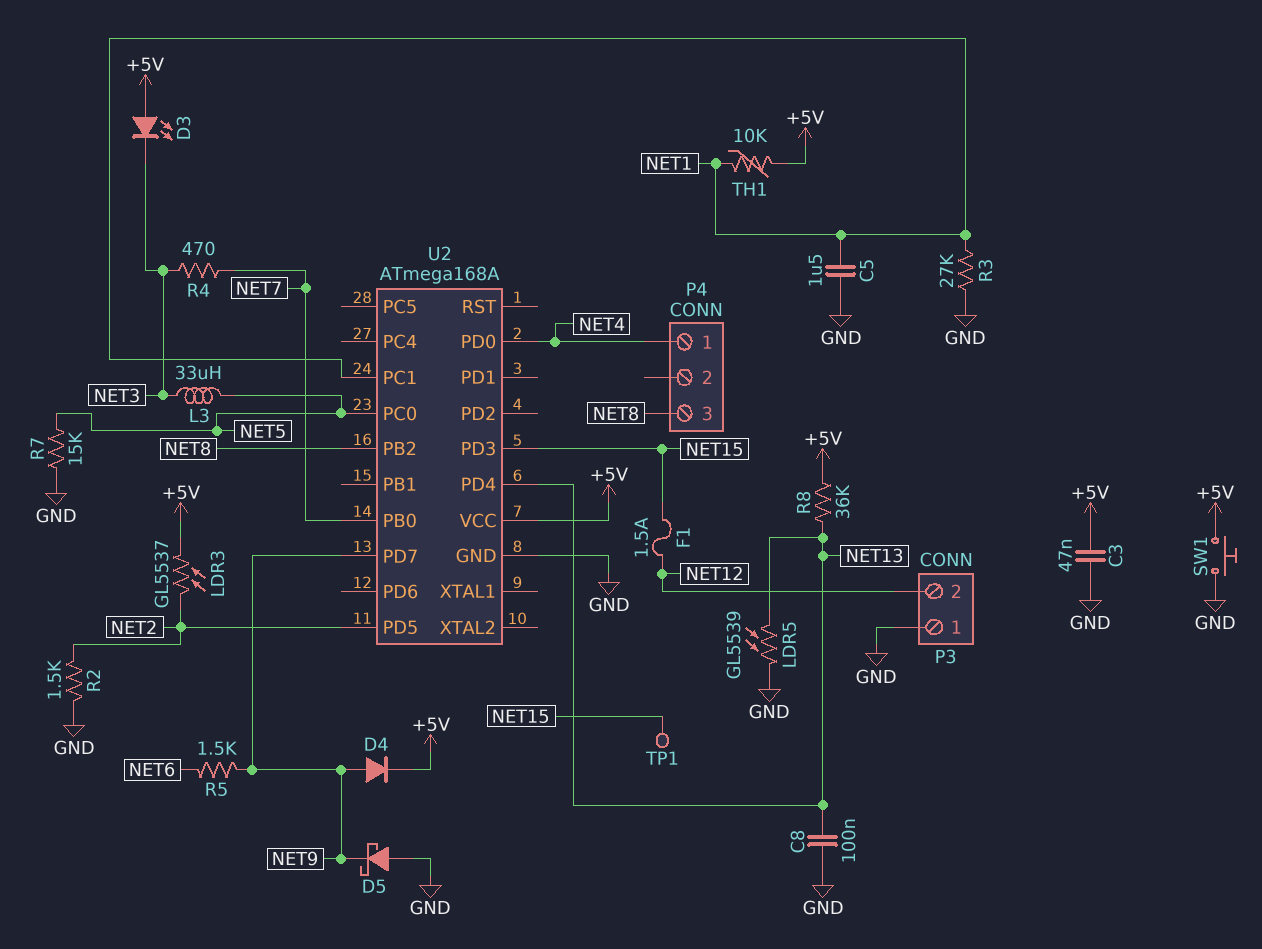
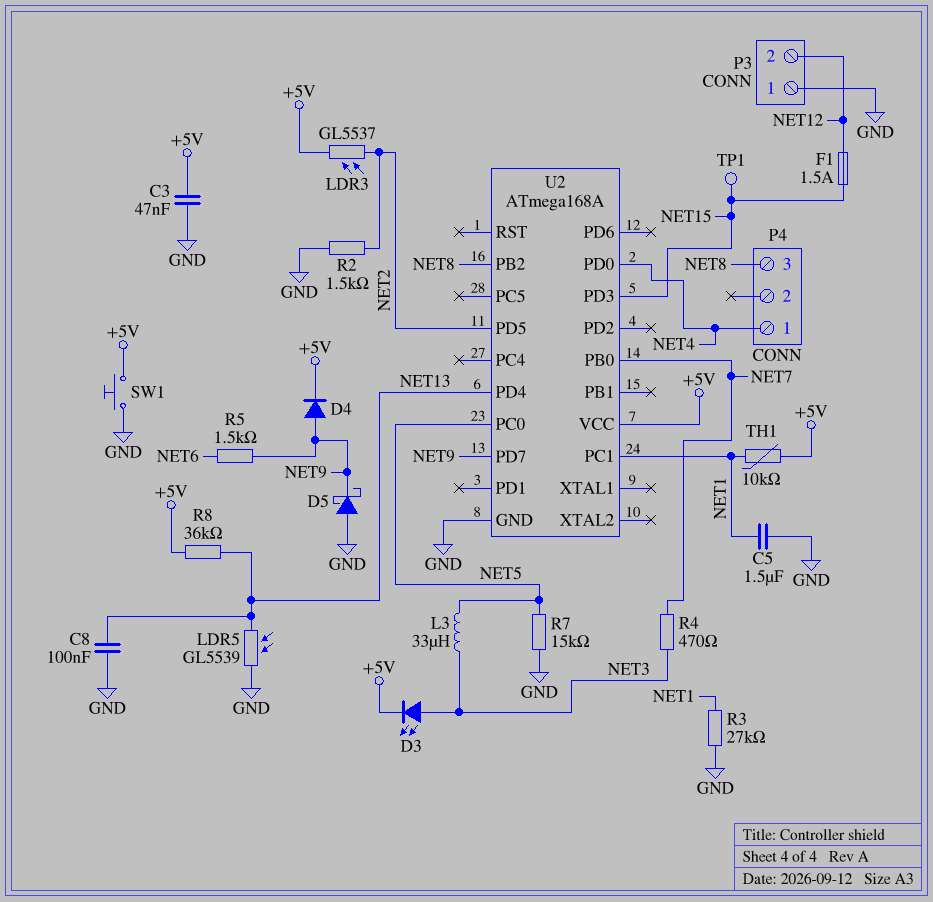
D3: LED (A +5V, K NET3) -> LED (A NET3, K +5V)

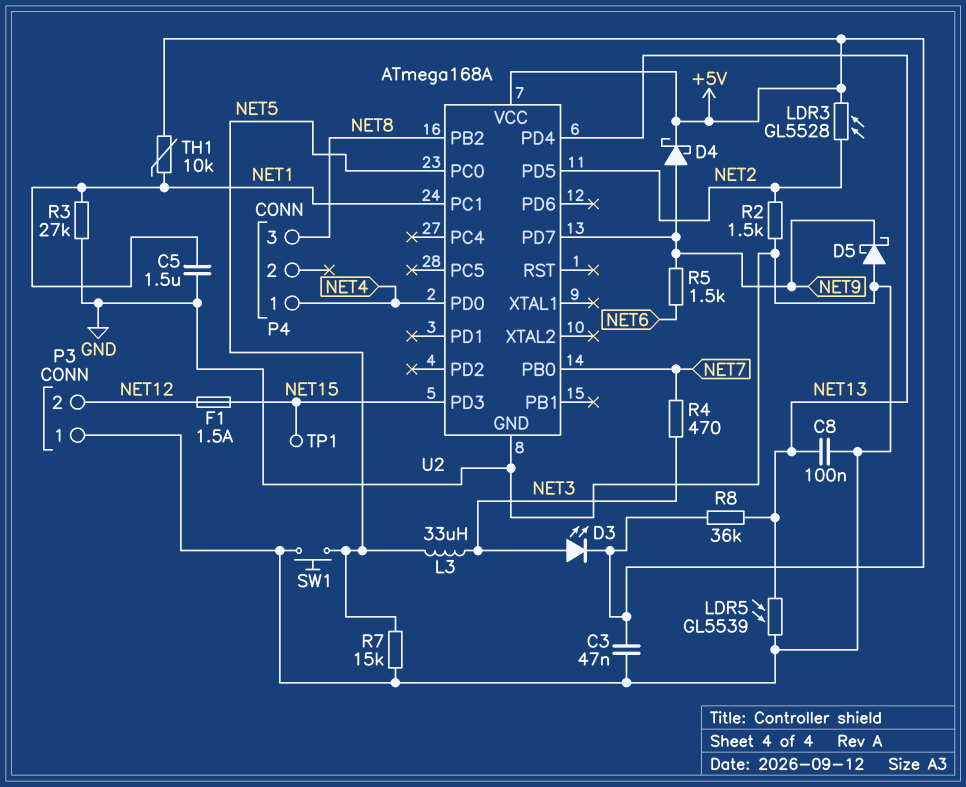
D4: diode (A NET9, K +5V) -> schottky (A NET9, K +5V)
LDR3: GL5537 (+5V, NET2) -> GL5528 (+5V, NET2)
SW1: button (+5V, GND) -> button (GND, NET5)

